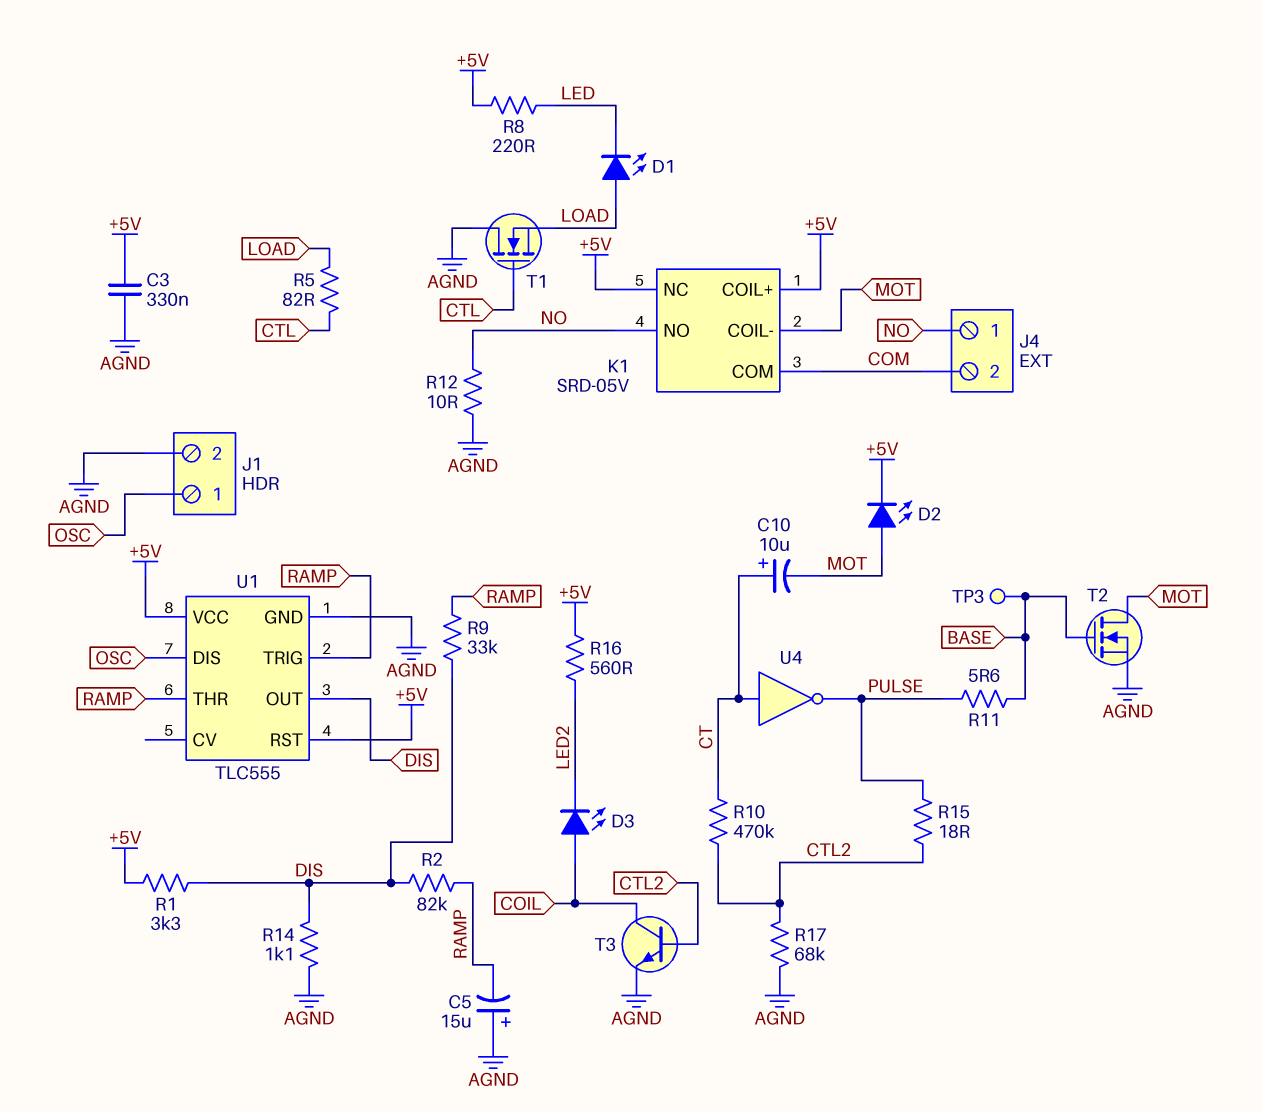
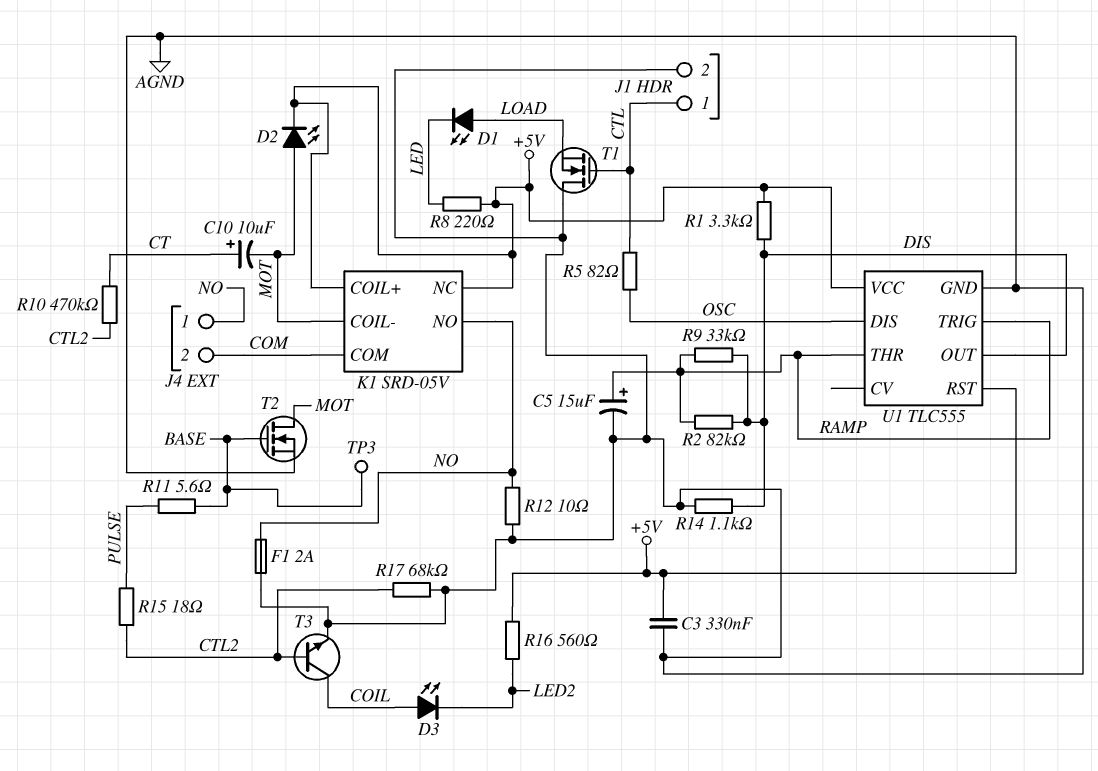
C5: 15uF (plus AGND, minus RAMP) -> 15uF (plus RAMP, minus AGND)
F1: none -> 2A (AGND, NO)
J1 pin 1: OSC -> CTL
R5: 82 (CTL, LOAD) -> 82 (CTL, OSC)
U4: NOT (in CT, out PULSE) -> none

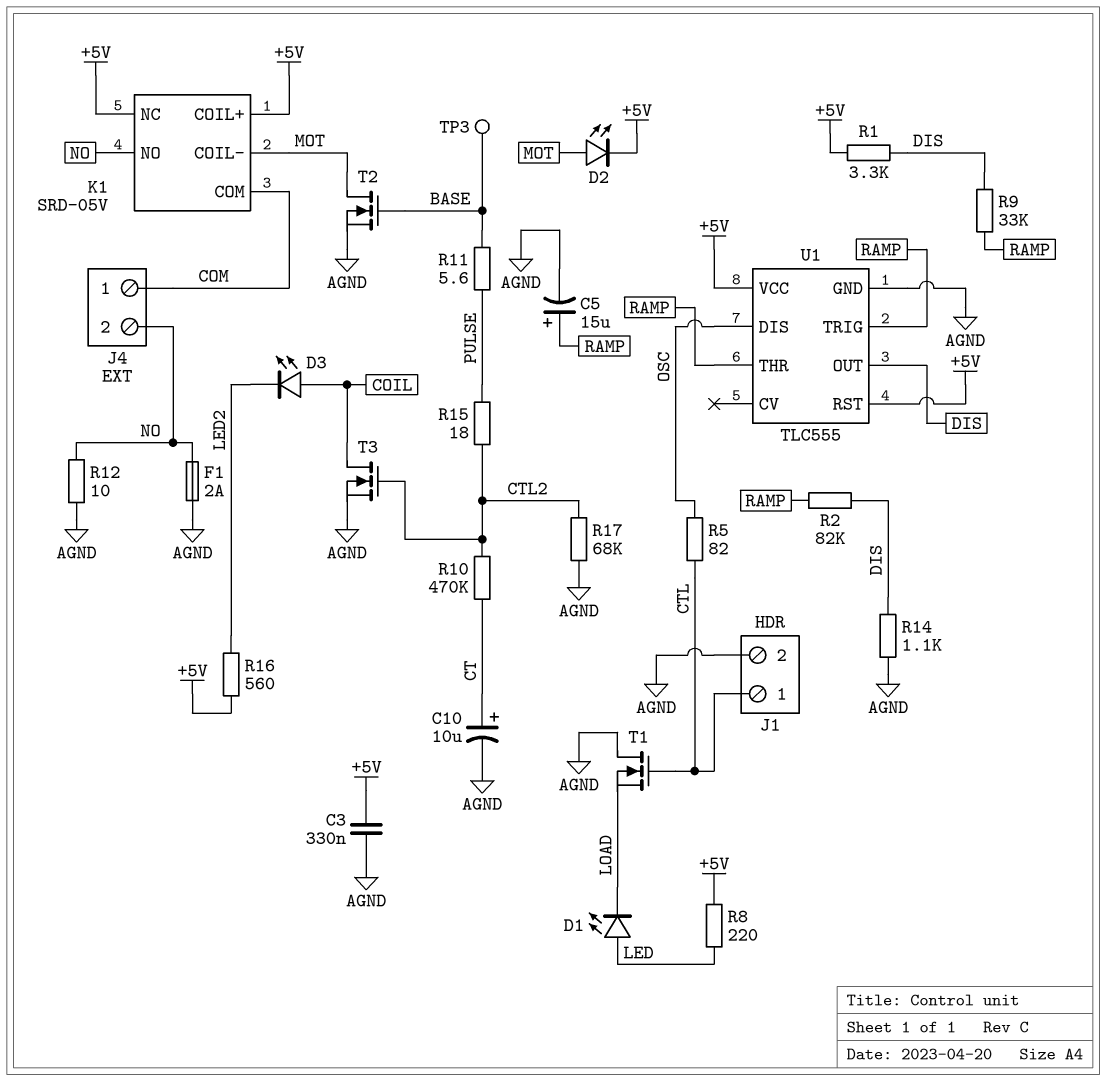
C10: 10uF (plus CT, minus MOT) -> 10uF (plus CT, minus AGND)
D1: LED (A LOAD, K LED) -> LED (A LED, K LOAD)
J4 pin 1: NO -> COM
J4 pin 2: COM -> NO
T3: NPN (B CTL2, C COIL, E AGND) -> NMOS (G CTL2, D COIL, S AGND)

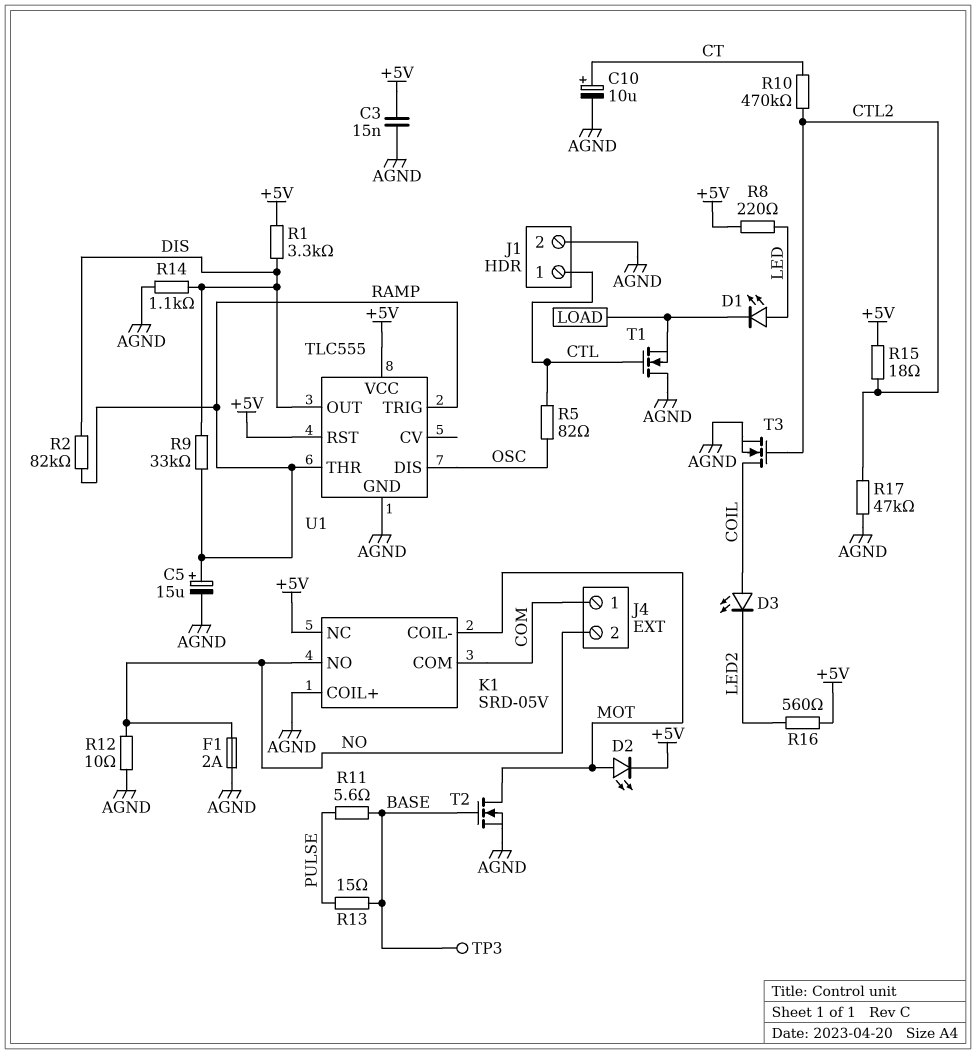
C3: 330nF (+5V, AGND) -> 15nF (+5V, AGND)
K1 pin COIL+: +5V -> AGND
R13: none -> 15 (BASE, PULSE)
R15: 18 (CTL2, PULSE) -> 18 (+5V, CTL2)
R17: 68k (AGND, CTL2) -> 47k (AGND, CTL2)

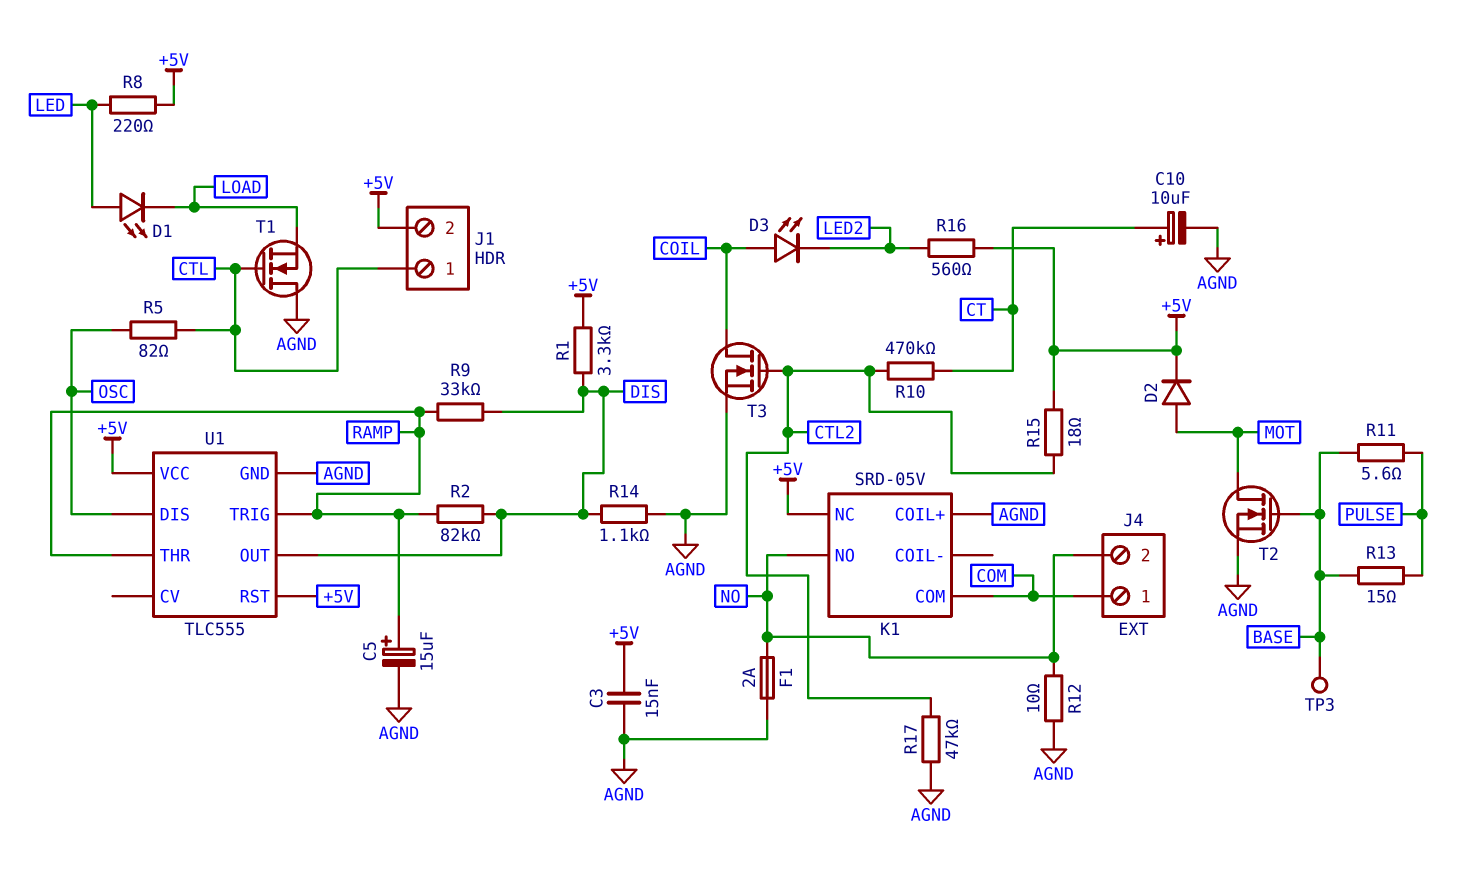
D2: LED (A MOT, K +5V) -> diode (A MOT, K +5V)
J1 pin 2: AGND -> +5V
K1 pin COIL-: MOT -> none

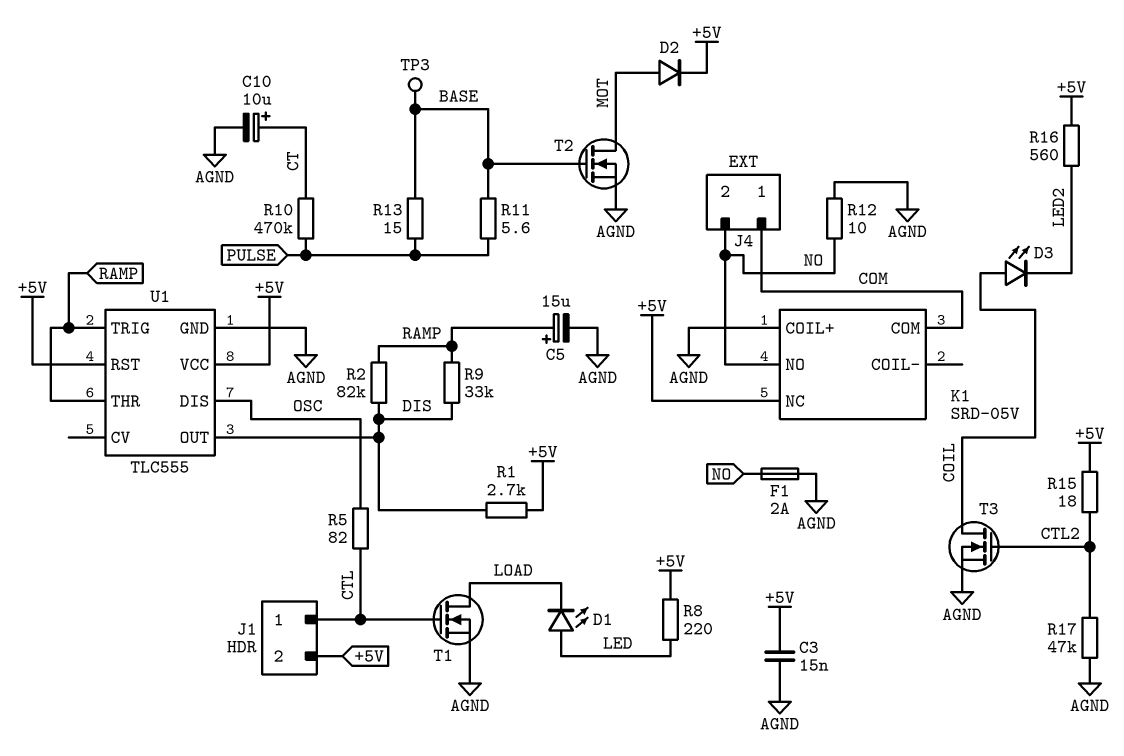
R1: 3.3k (+5V, DIS) -> 2.7k (+5V, DIS)
R10: 470k (CT, CTL2) -> 470k (CT, PULSE)
R14: 1.1k (AGND, DIS) -> none
T1: NMOS (G CTL, D AGND, S LOAD) -> NMOS (G CTL, D LOAD, S AGND)

